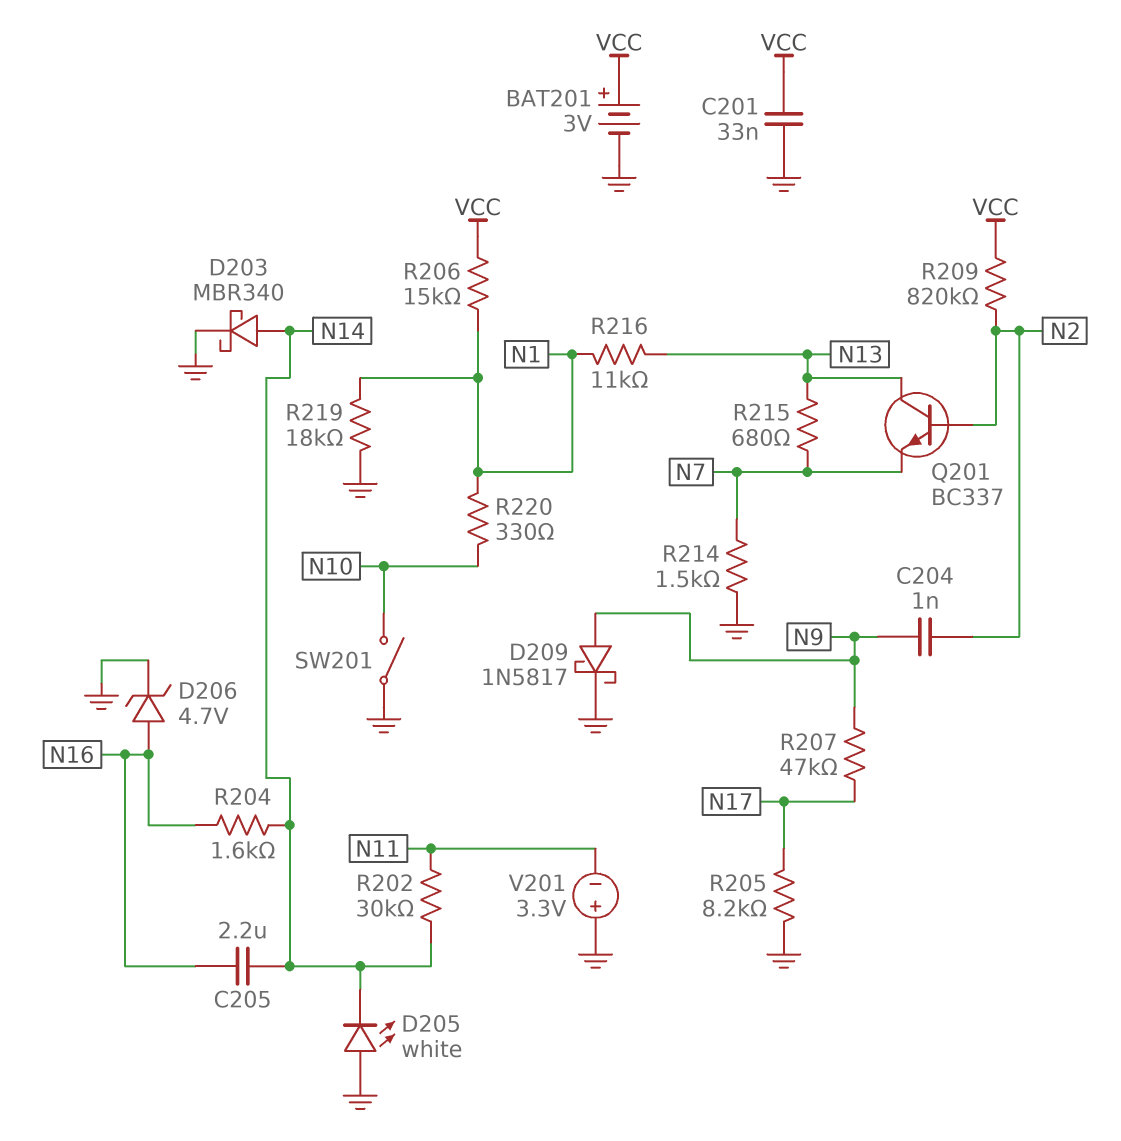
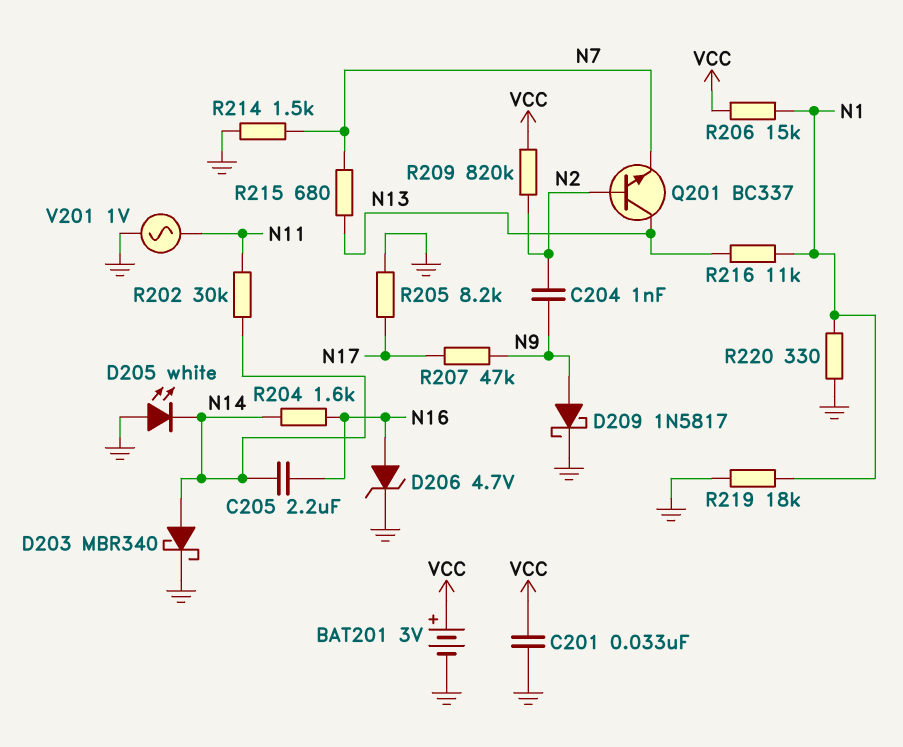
R220: 330 (N1, N10) -> 330 (GND, N1)
SW201: switch (GND, N10) -> none
V201: 3.3V (plus GND, minus N11) -> AC 1V (GND, N11)

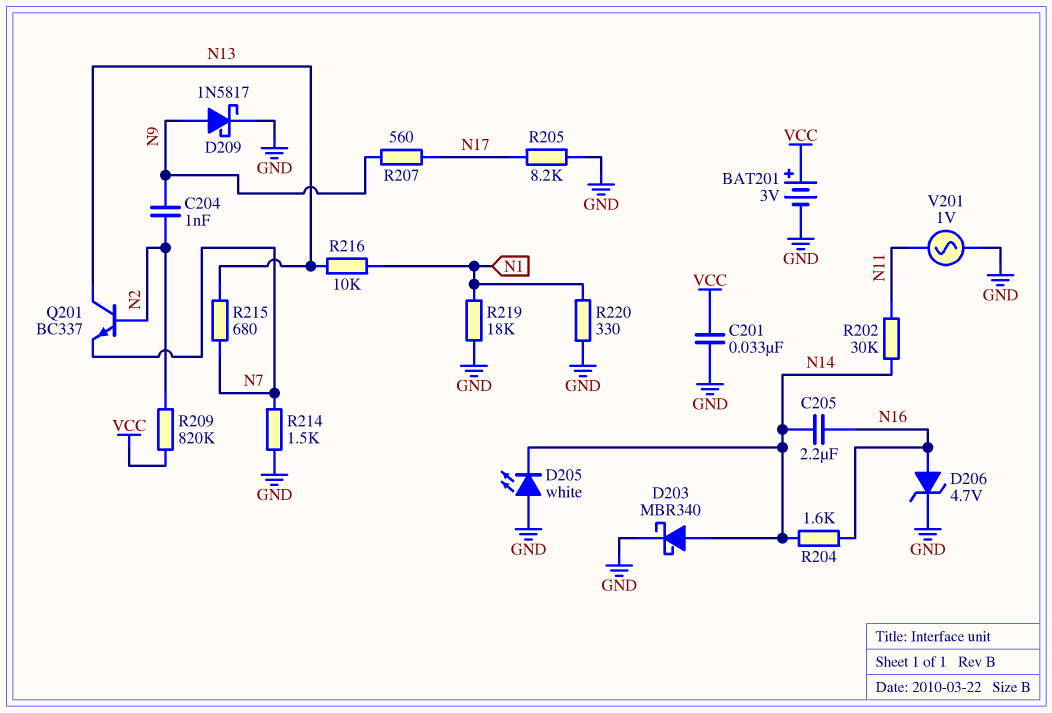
R206: 15k (N1, VCC) -> none
R207: 47k (N9, N17) -> 560 (N9, N17)
R216: 11k (N1, N13) -> 10k (N1, N13)

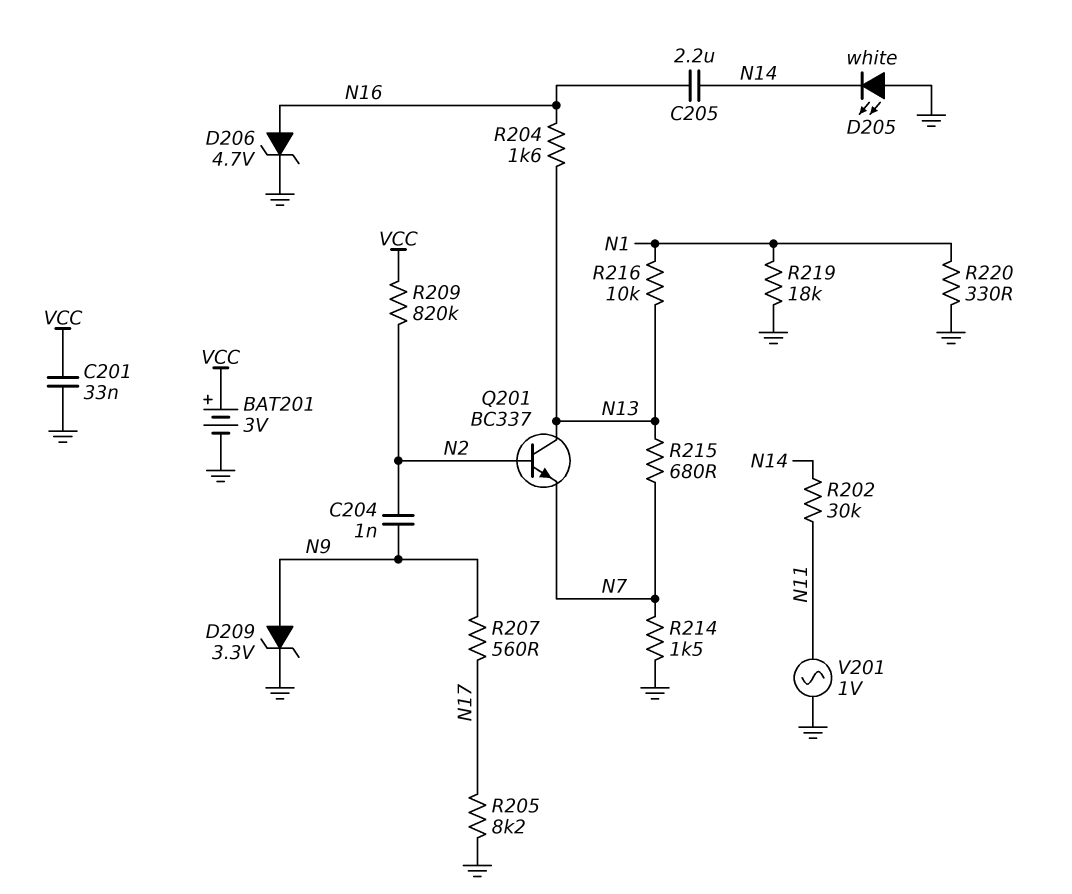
D203: schottky MBR340 (A N14, K GND) -> none
D209: schottky 1N5817 (A N9, K GND) -> zener 3.3V (A N9, K GND)
R204: 1.6k (N14, N16) -> 1.6k (N13, N16)

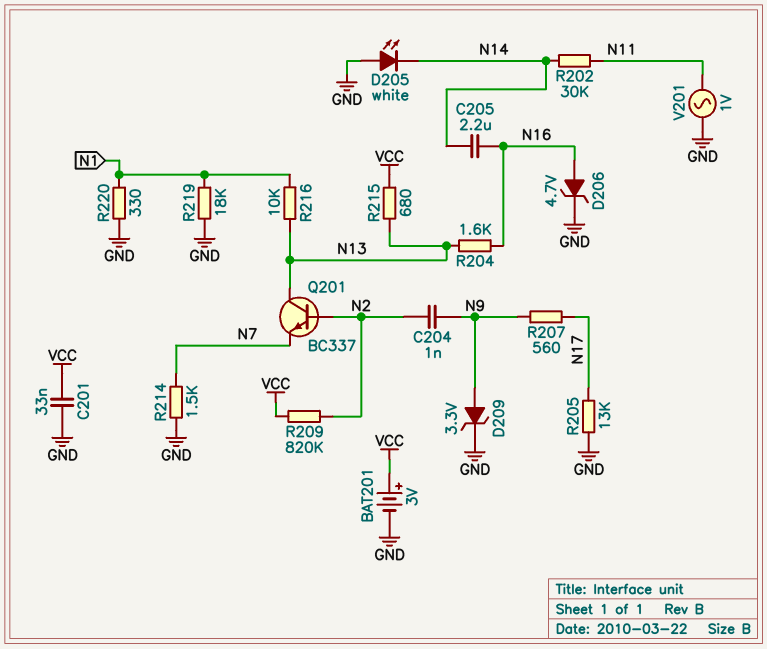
R205: 8.2k (GND, N17) -> 13k (GND, N17)
R215: 680 (N7, N13) -> 680 (N13, VCC)

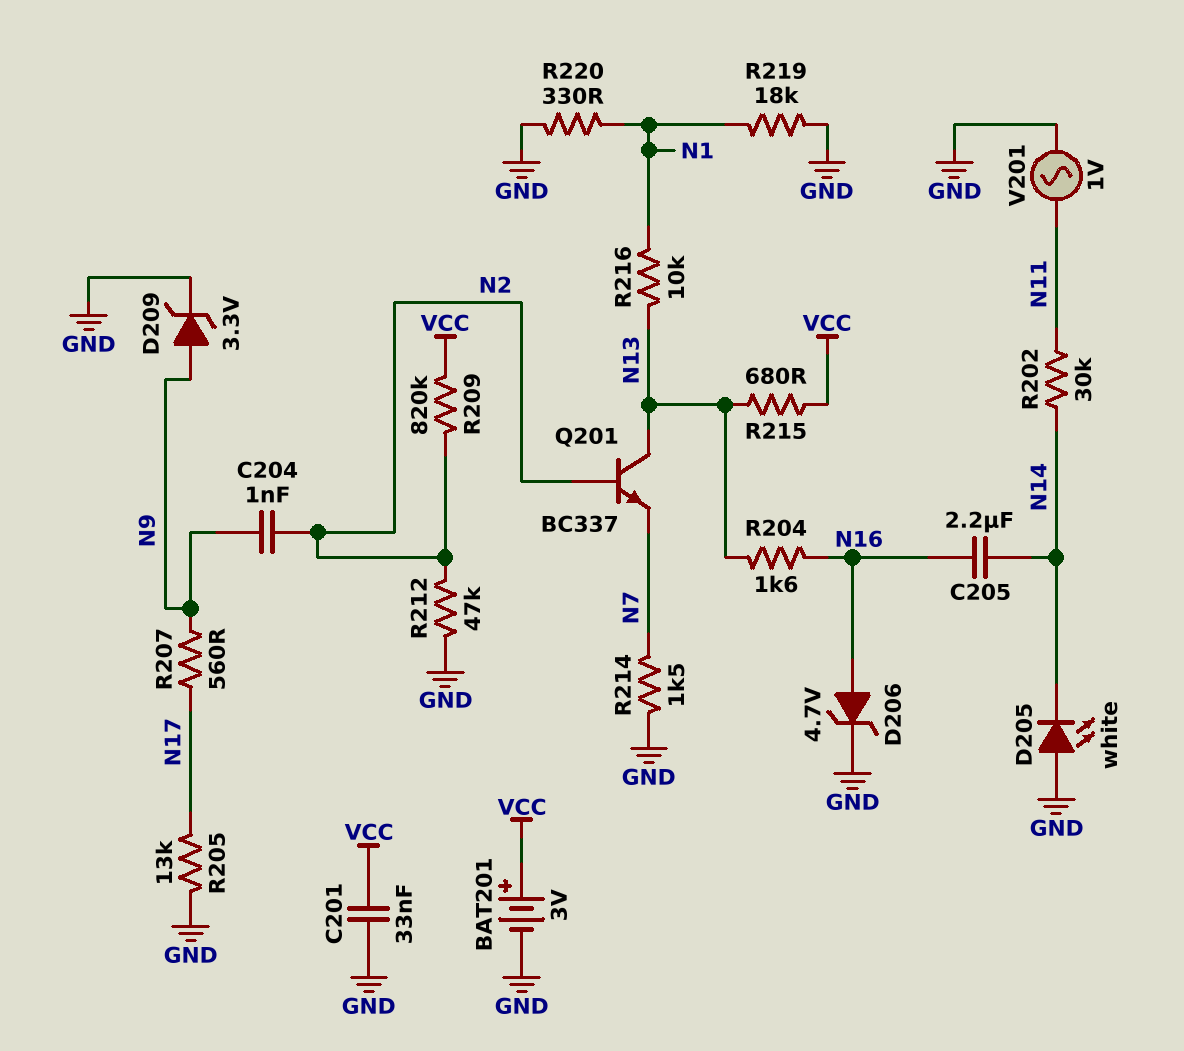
R212: none -> 47k (GND, N2)

